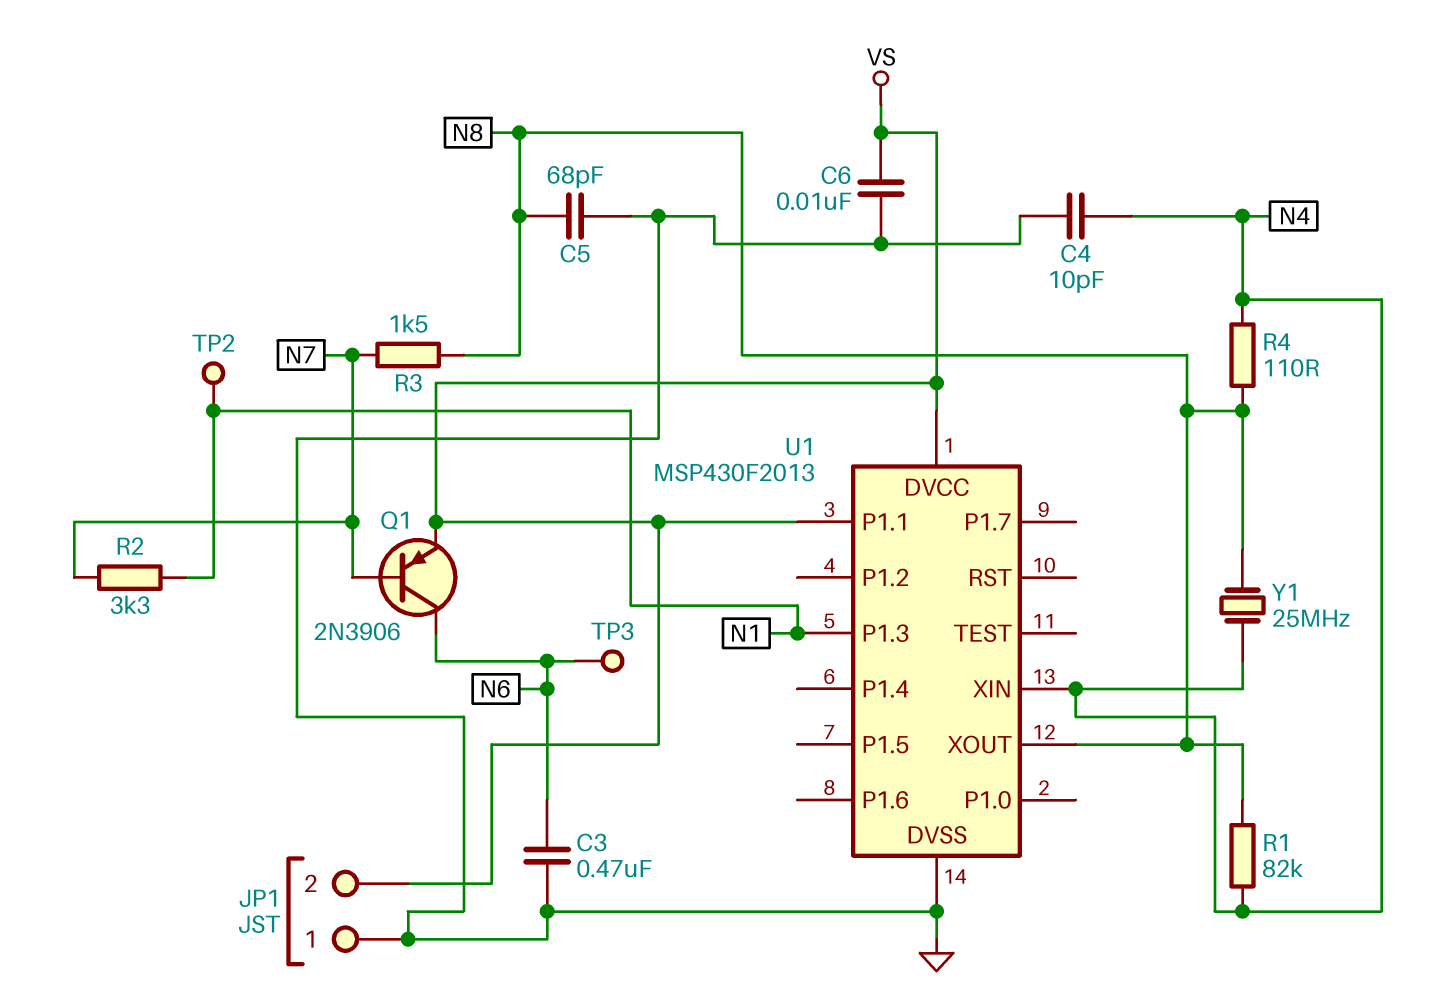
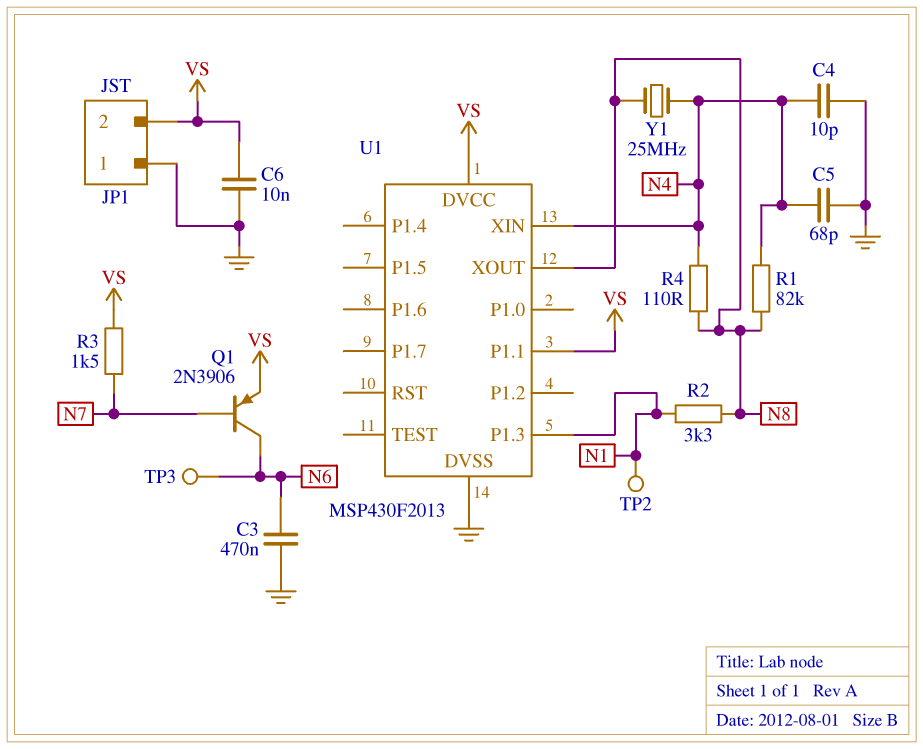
C5: 68pF (GND, N8) -> 68pF (GND, N4)
R2: 3.3k (N1, N7) -> 3.3k (N1, N8)
R3: 1.5k (N7, N8) -> 1.5k (N7, VS)

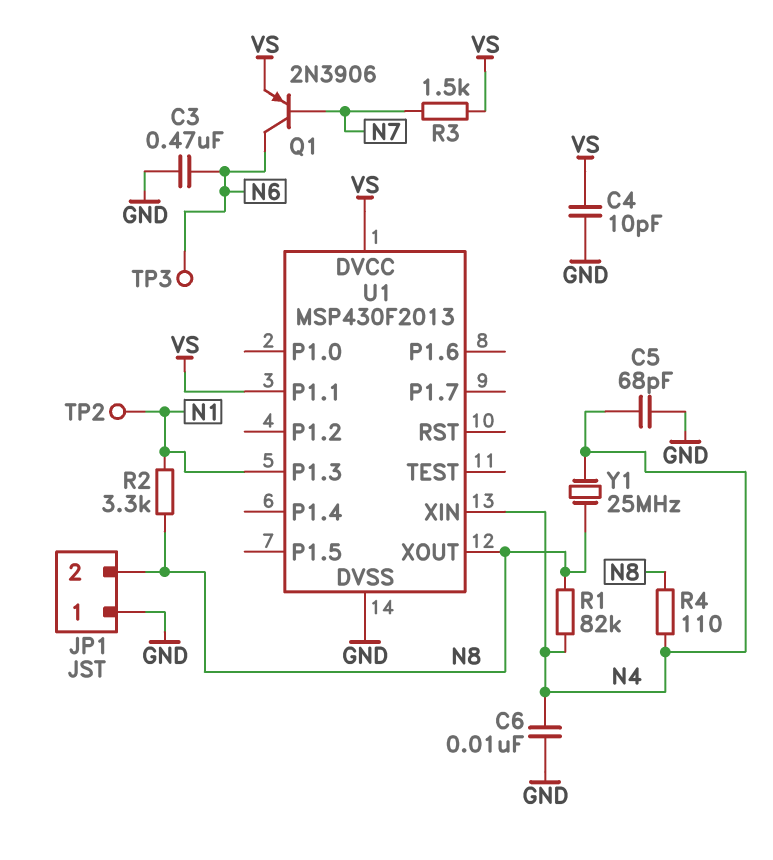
C4: 10pF (GND, N4) -> 10pF (GND, VS)
C6: 10nF (GND, VS) -> 10nF (GND, N4)
JP1 pin 2: VS -> N8

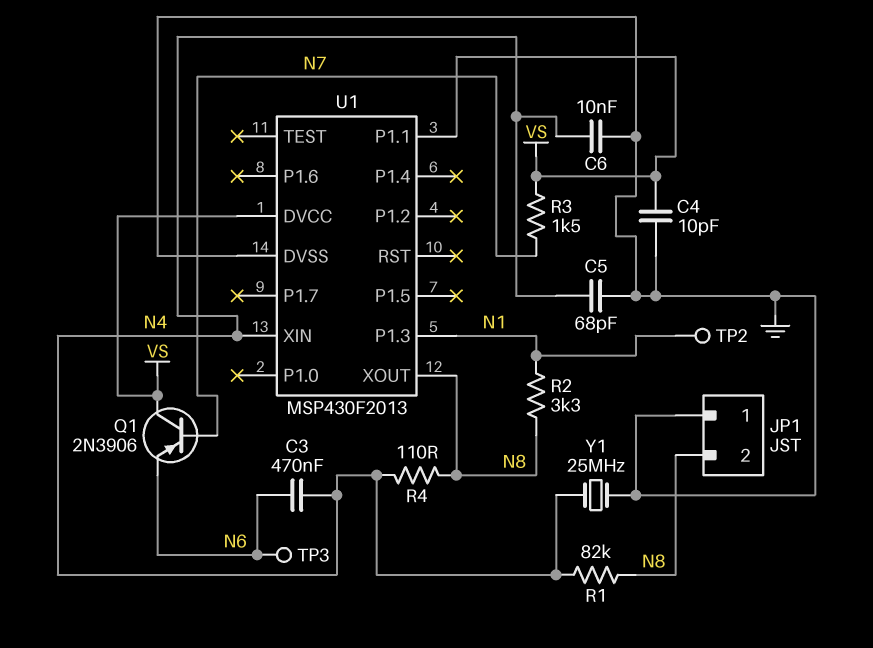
C3: 470nF (GND, N6) -> 470nF (N4, N6)
Q1: PNP 2N3906 (B N7, C N6, E VS) -> PNP 2N3906 (B N7, C VS, E N6)
Y1: 25MHz (N4, N8) -> 25MHz (GND, N4)

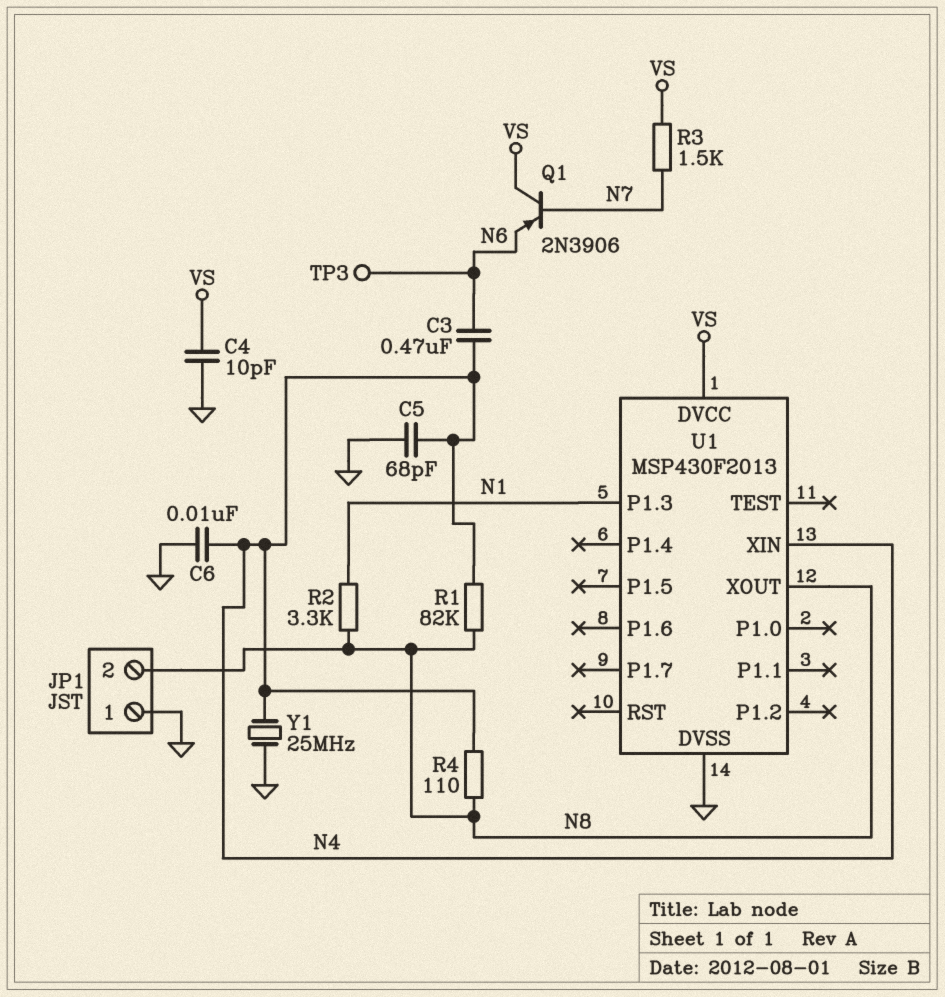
TP2: test point (N1) -> none
U1 pin P1.1: VS -> none

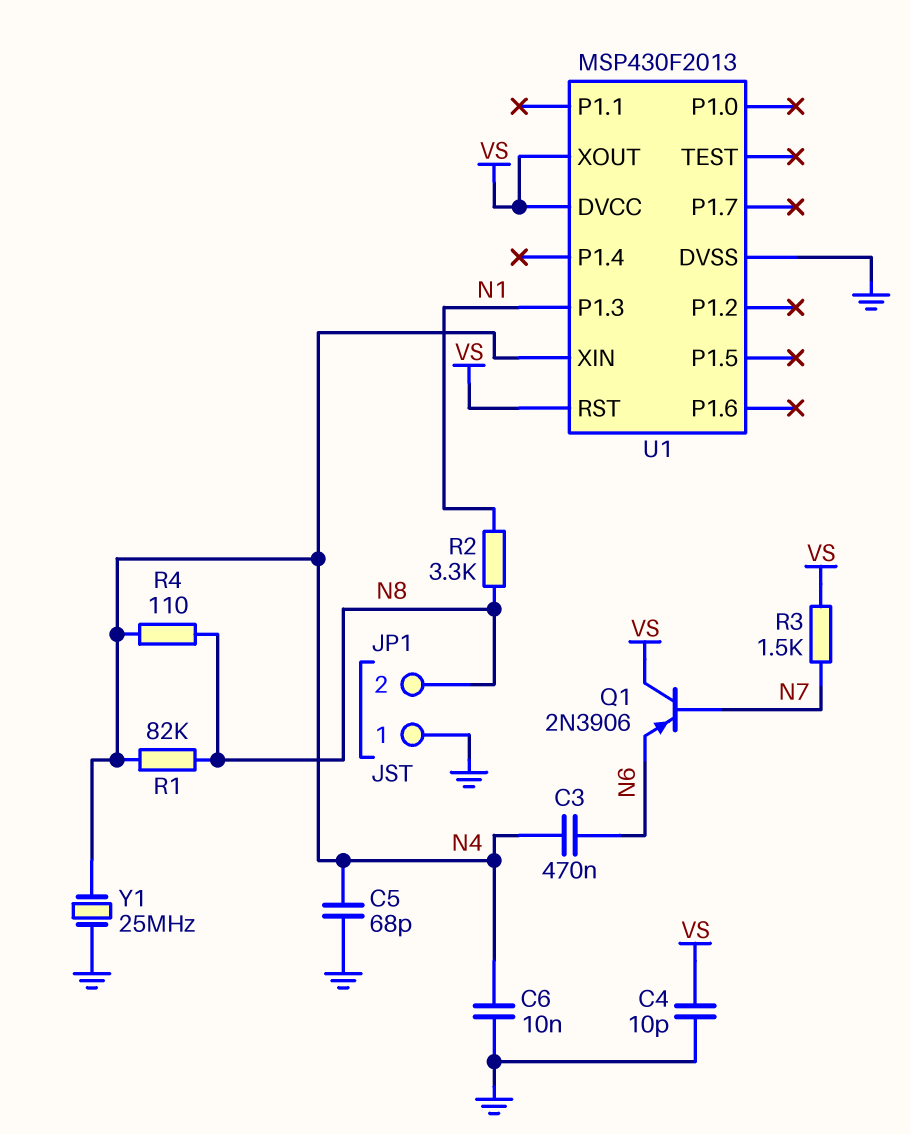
TP3: test point (N6) -> none
U1 pin RST: none -> VS
U1 pin XOUT: N8 -> VS

